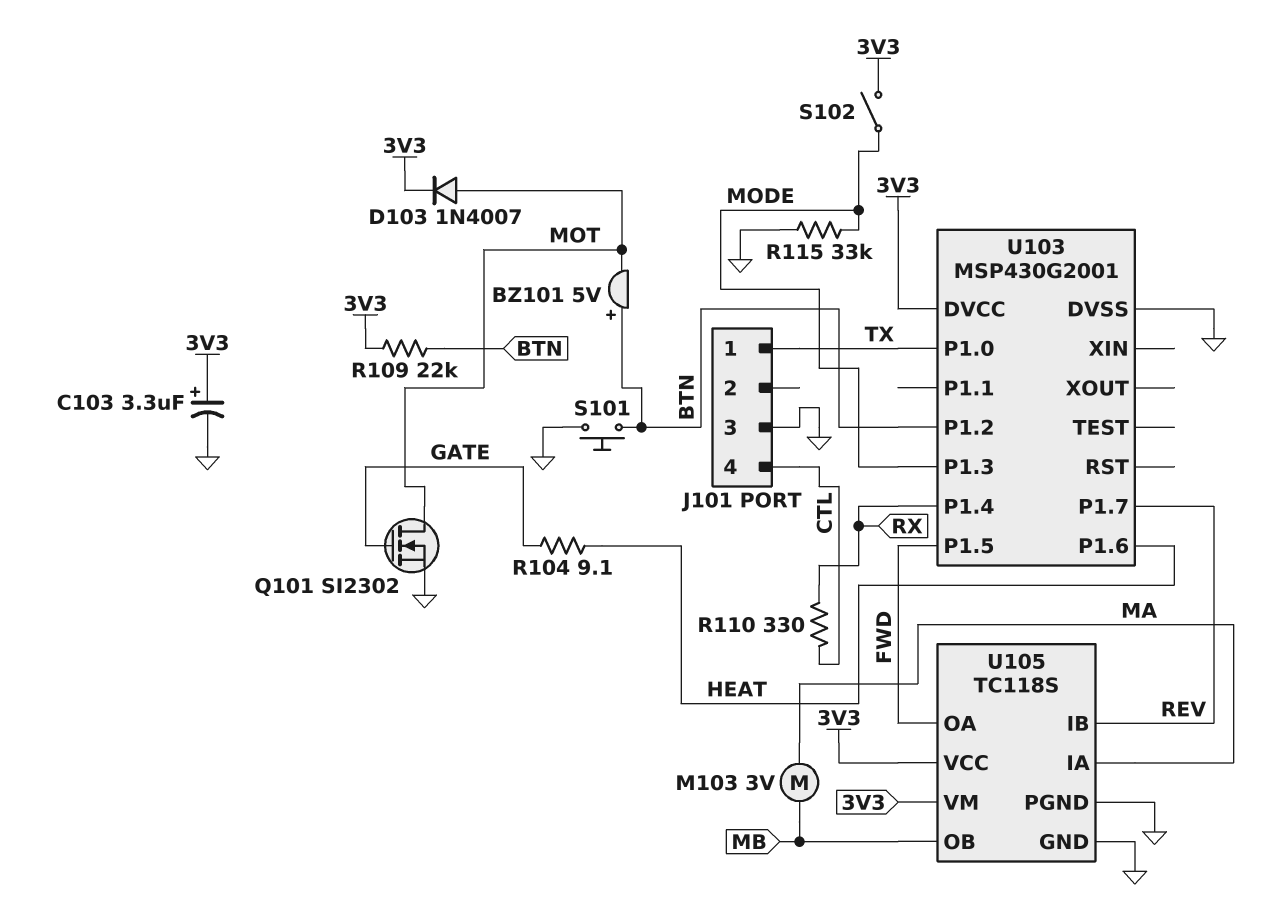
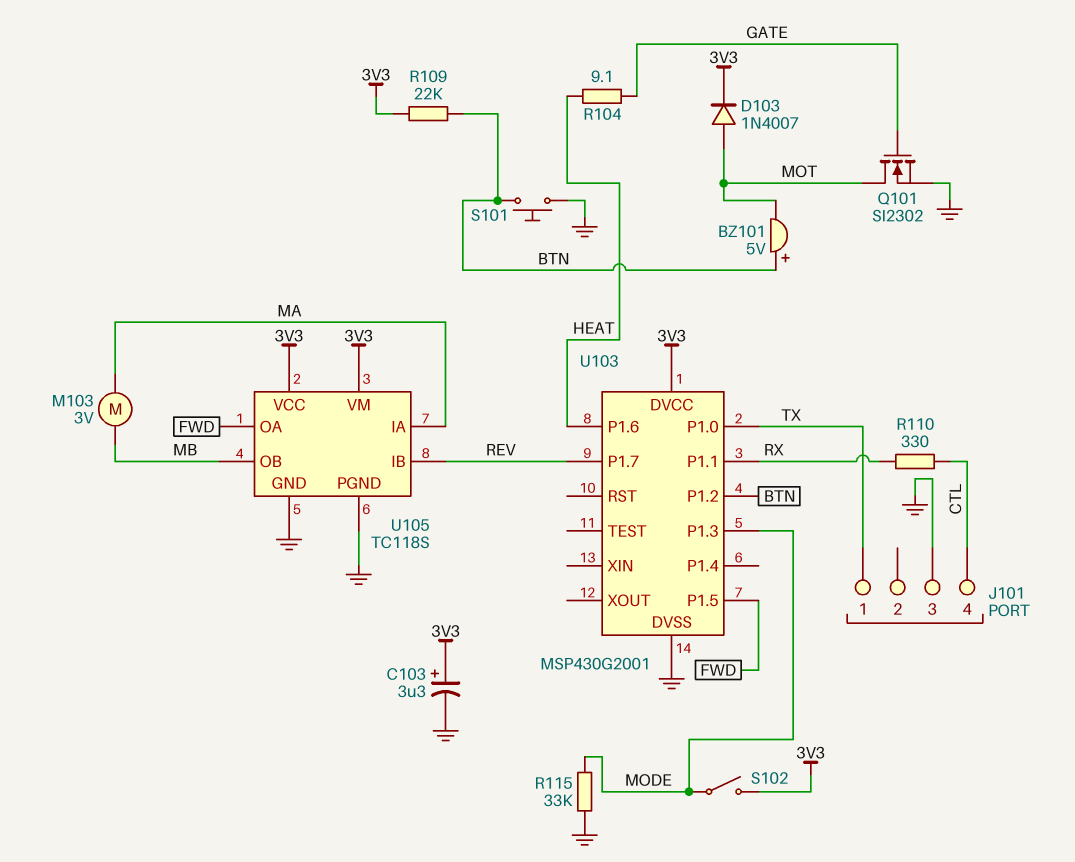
U103 pin P1.1: none -> RX
U103 pin P1.4: RX -> none

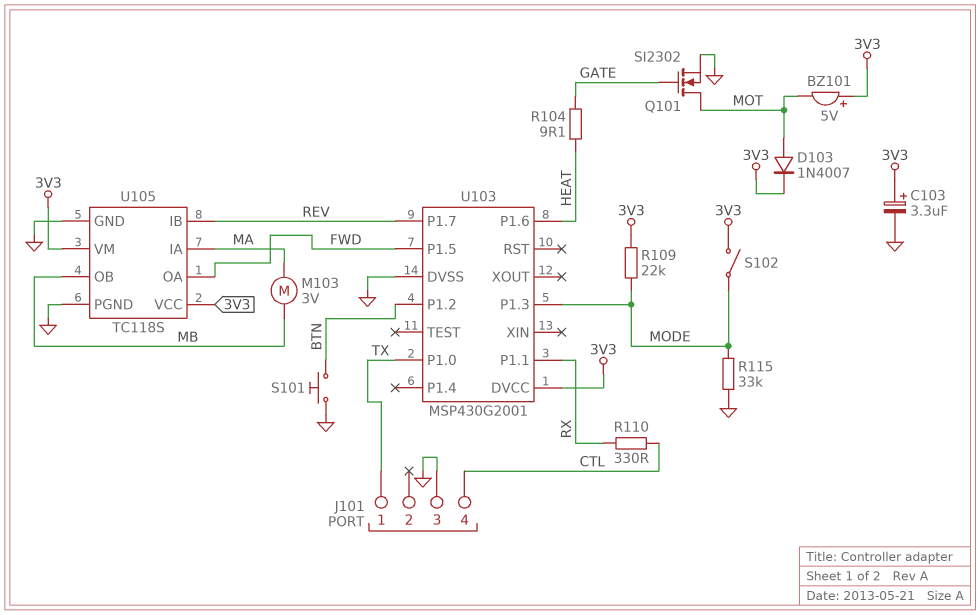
BZ101: buzzer 5V (plus BTN, minus MOT) -> buzzer 5V (plus 3V3, minus MOT)
R109: 22k (3V3, BTN) -> 22k (3V3, MODE)

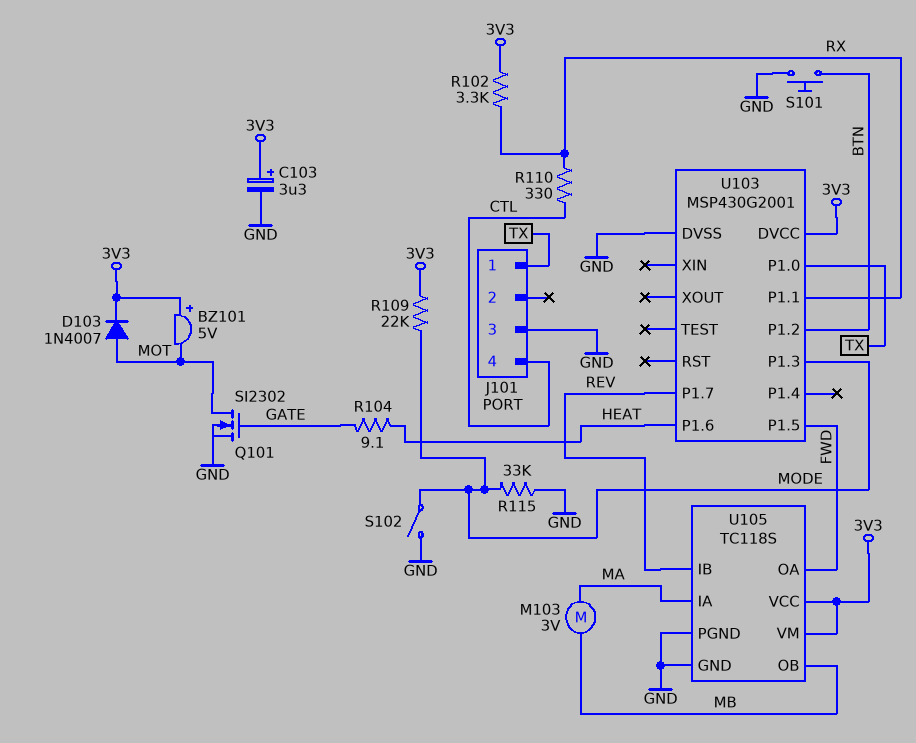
R102: none -> 3.3k (3V3, RX)
S102: switch (3V3, MODE) -> switch (GND, MODE)

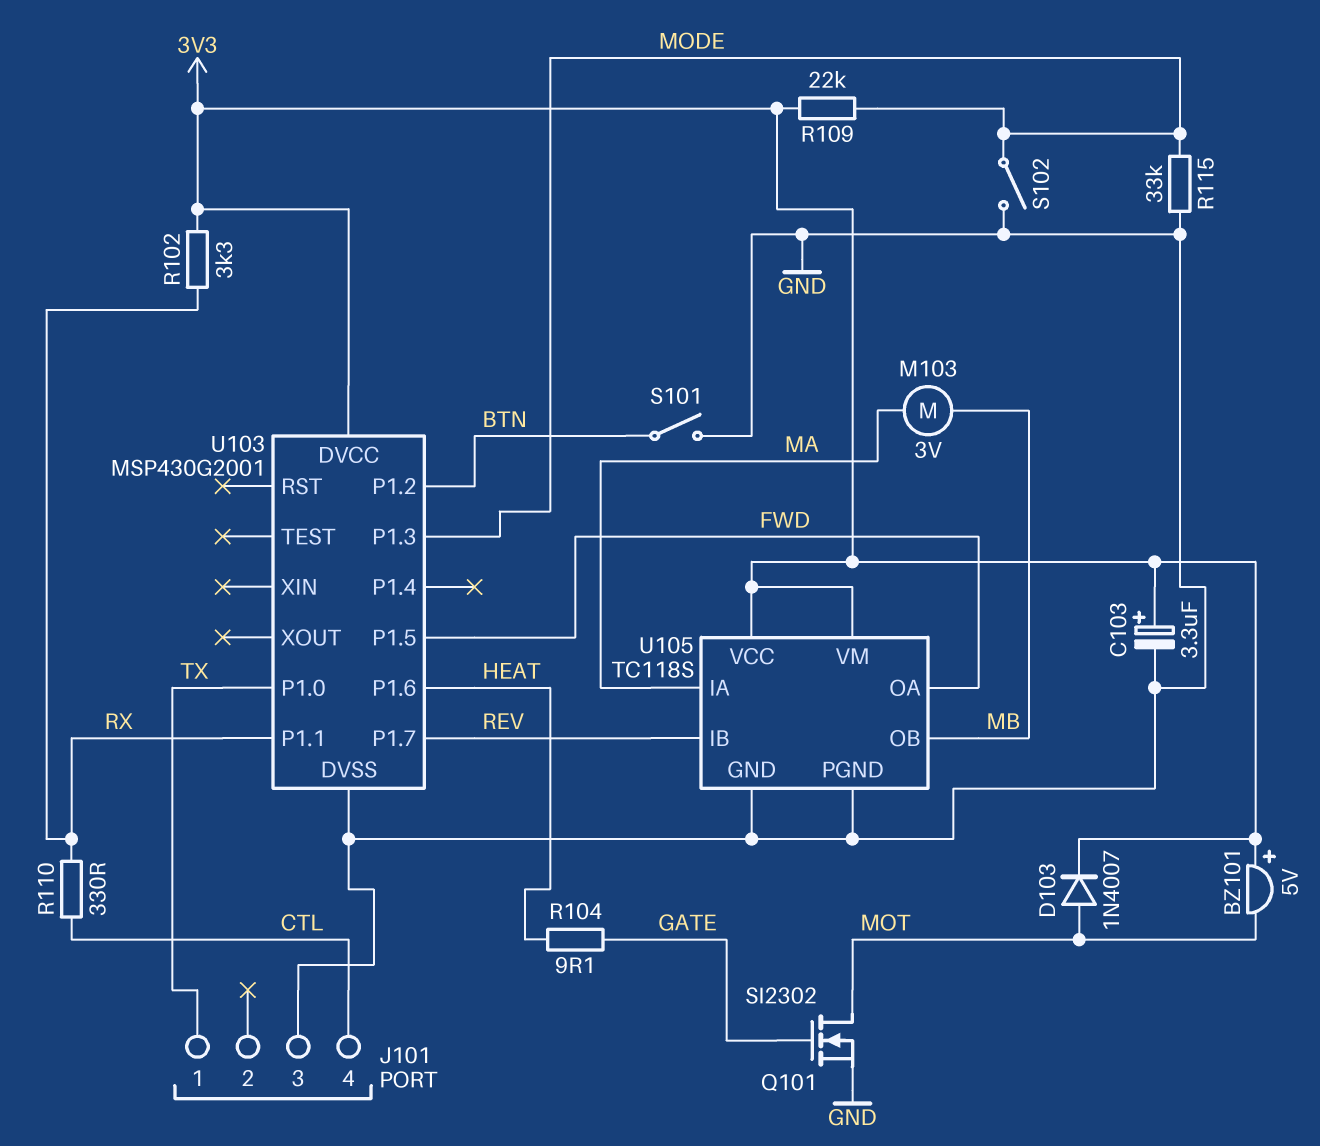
S101: button (BTN, GND) -> switch (BTN, GND)

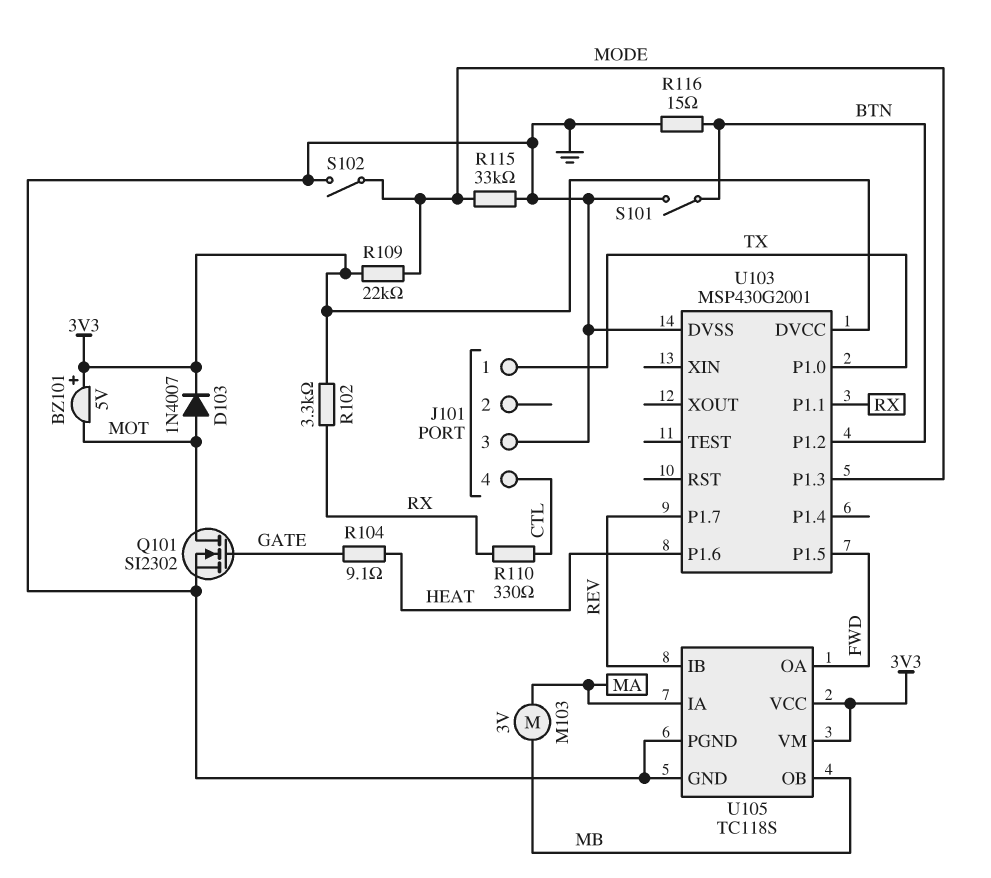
C103: 3.3uF (plus 3V3, minus GND) -> none
R116: none -> 15 (BTN, GND)

